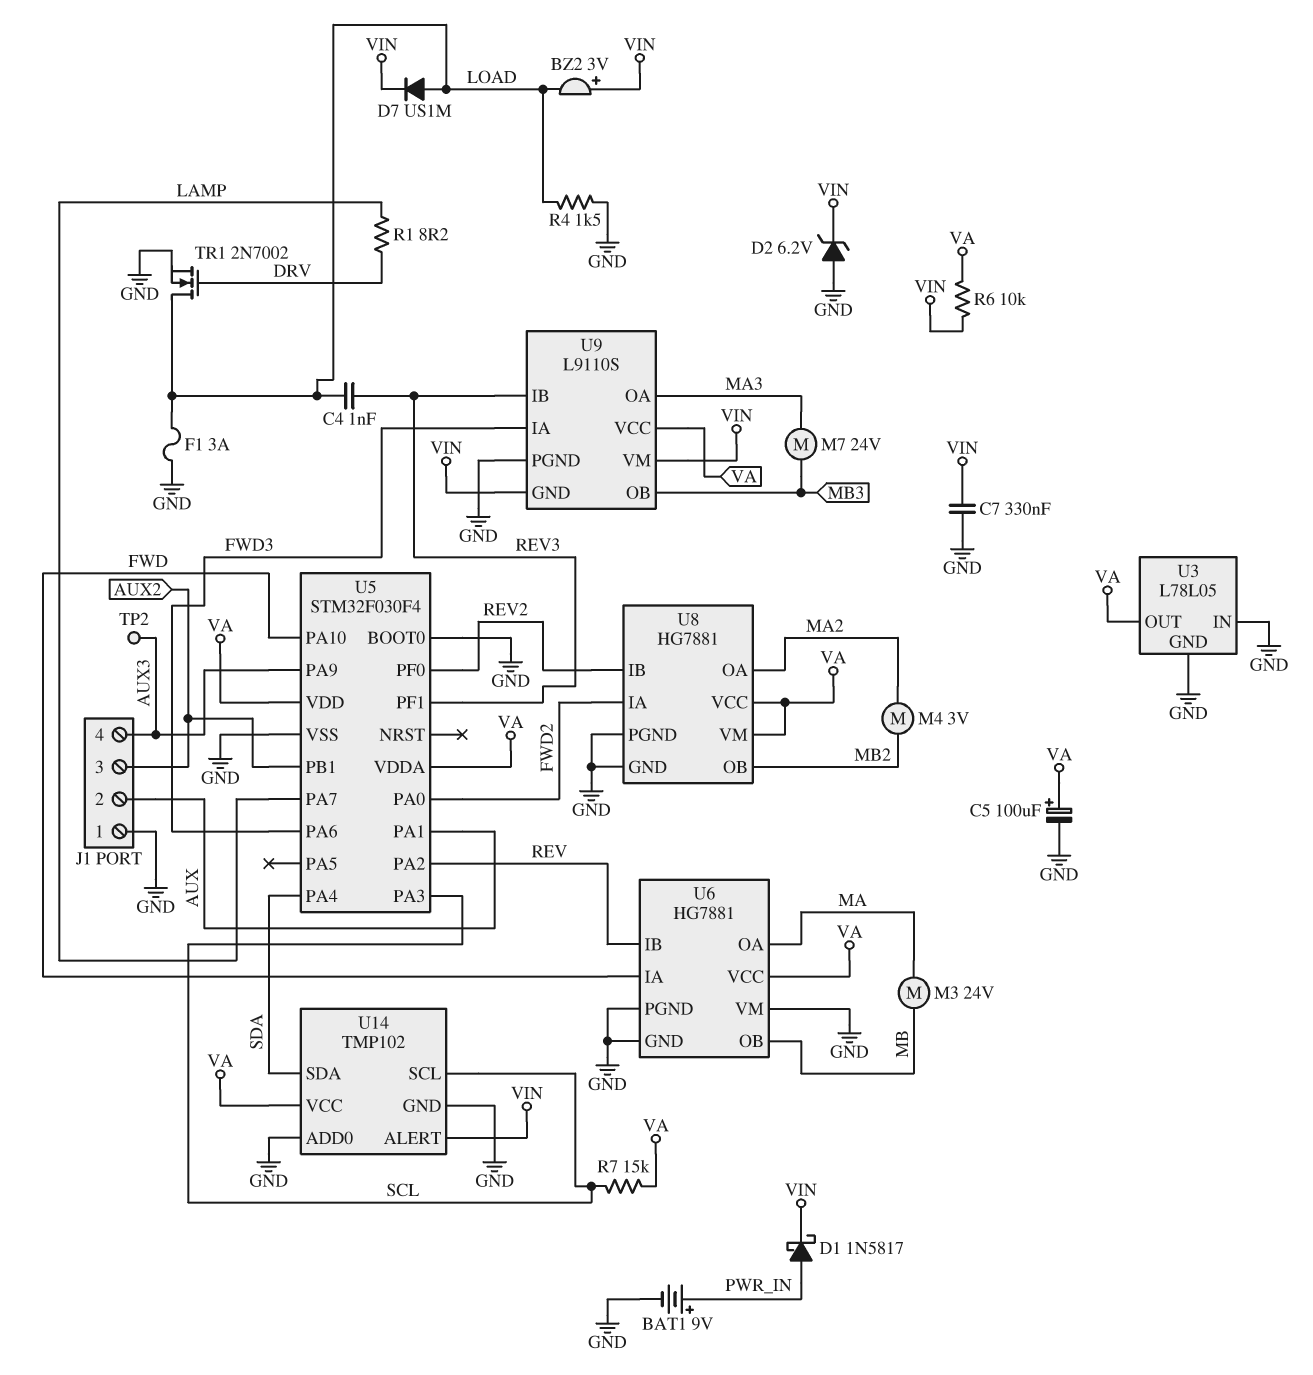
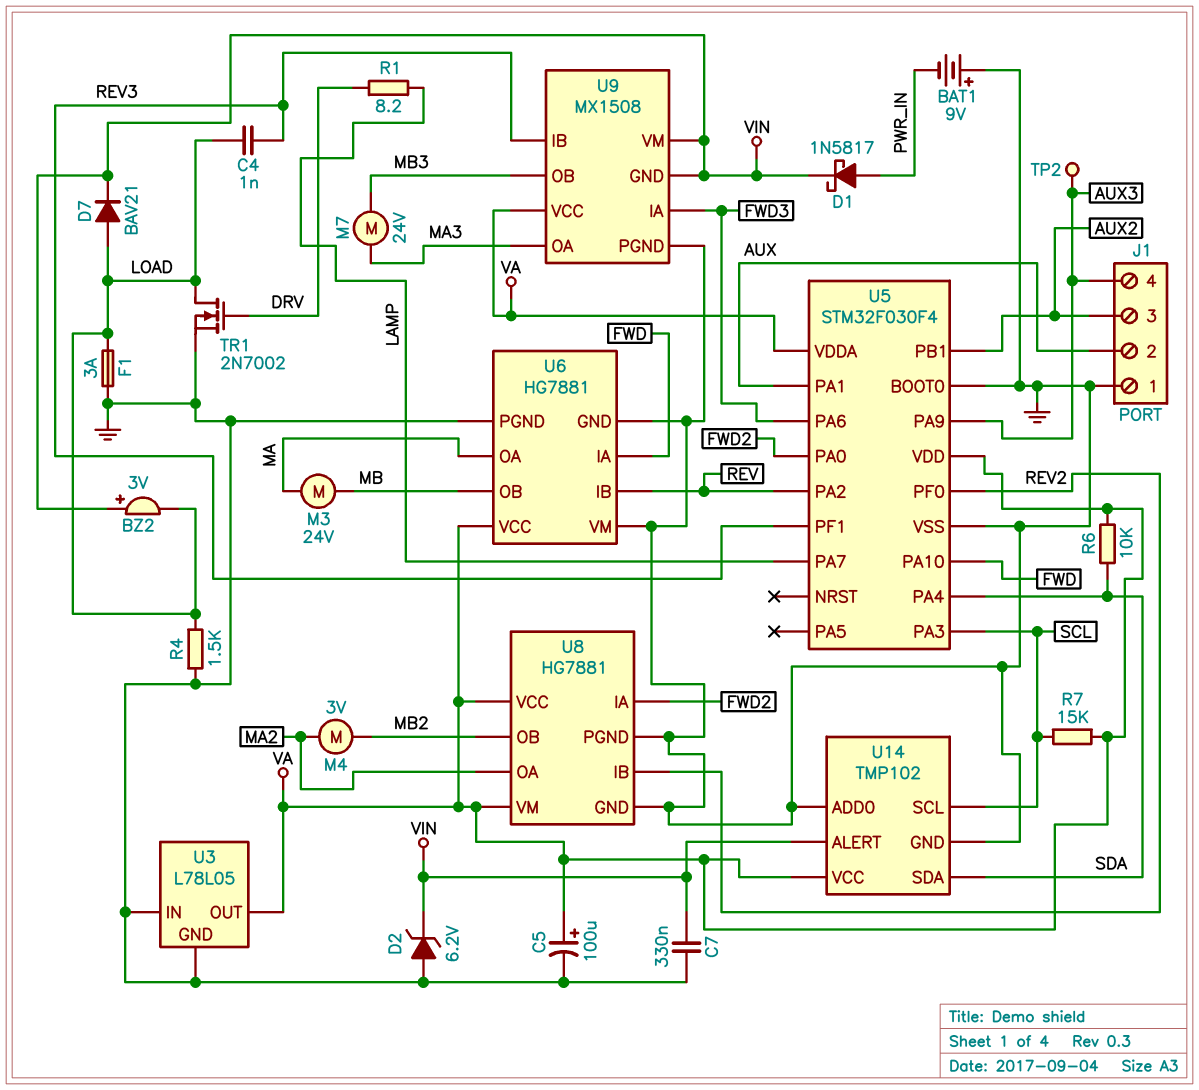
BAT1: 9V (plus PWR_IN, minus GND) -> 9V (plus GND, minus PWR_IN)
D7: diode US1M (A LOAD, K VIN) -> diode BAV21 (A LOAD, K VIN)
R6: 10k (VA, VIN) -> 10k (SDA, VA)
U9: L9110S -> MX1508

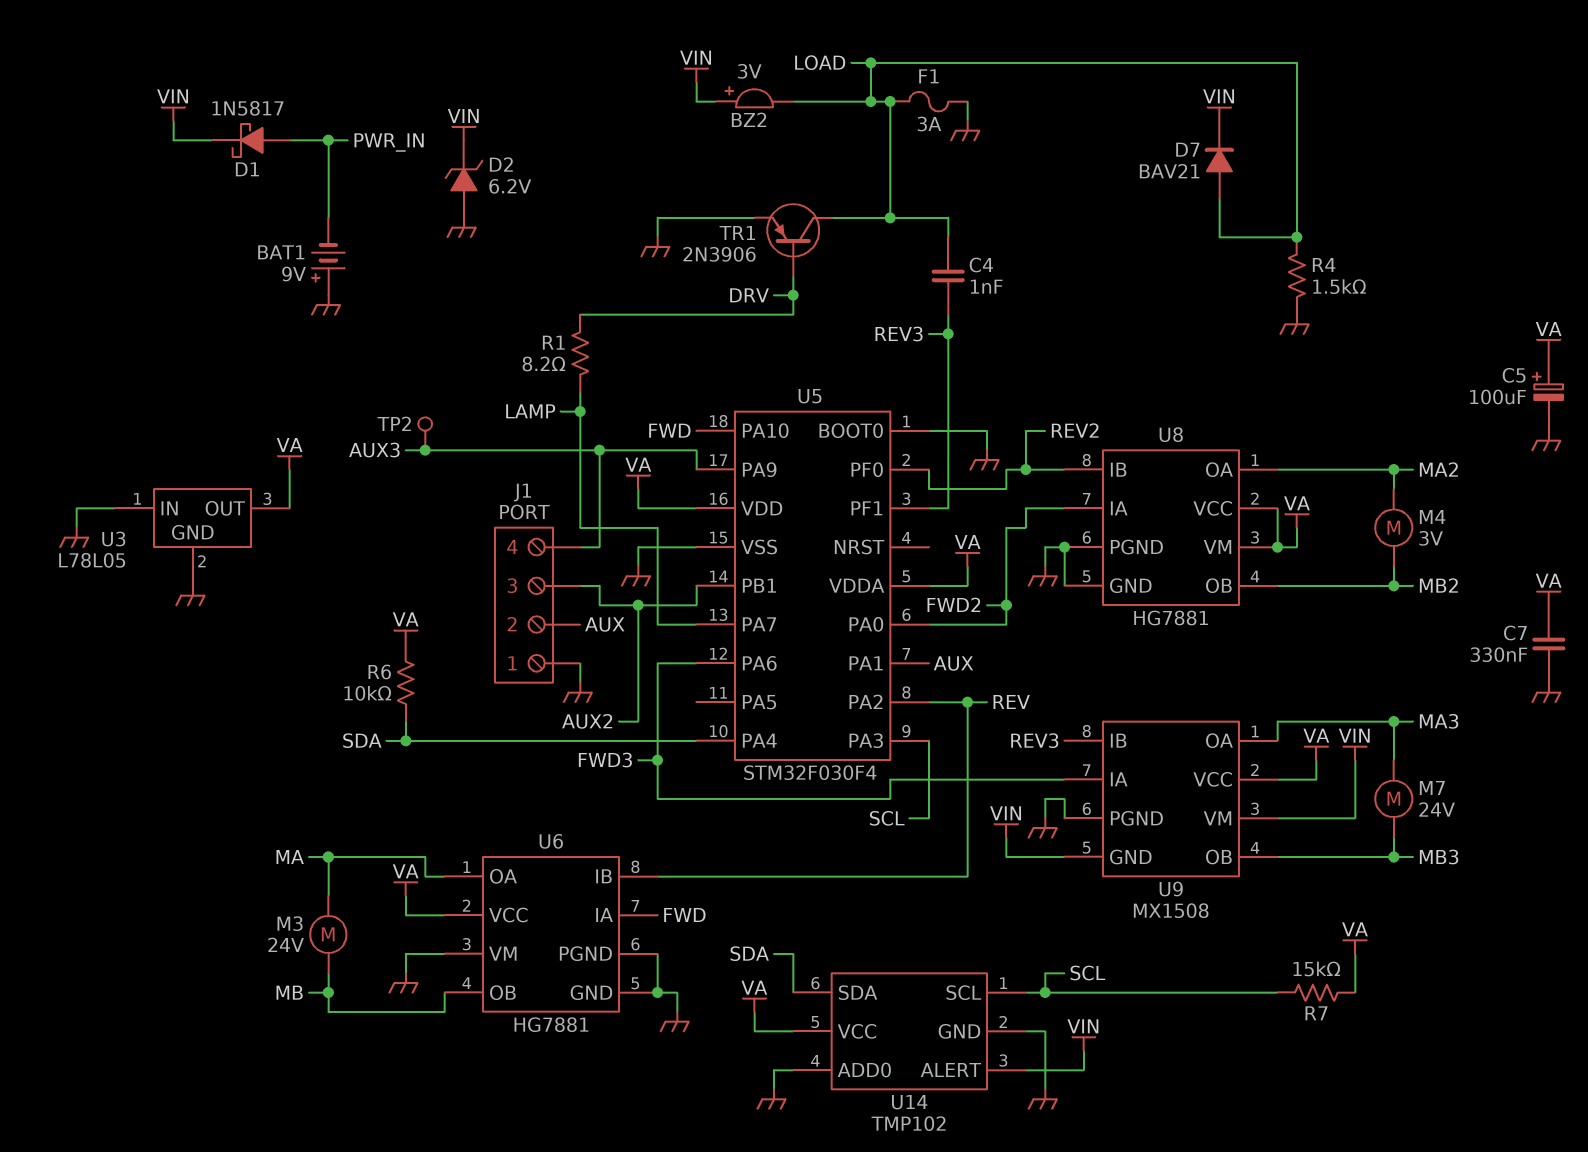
C7: 330nF (GND, VIN) -> 330nF (GND, VA)
TR1: NMOS 2N7002 (G DRV, D LOAD, S GND) -> PNP 2N3906 (B DRV, C LOAD, E GND)

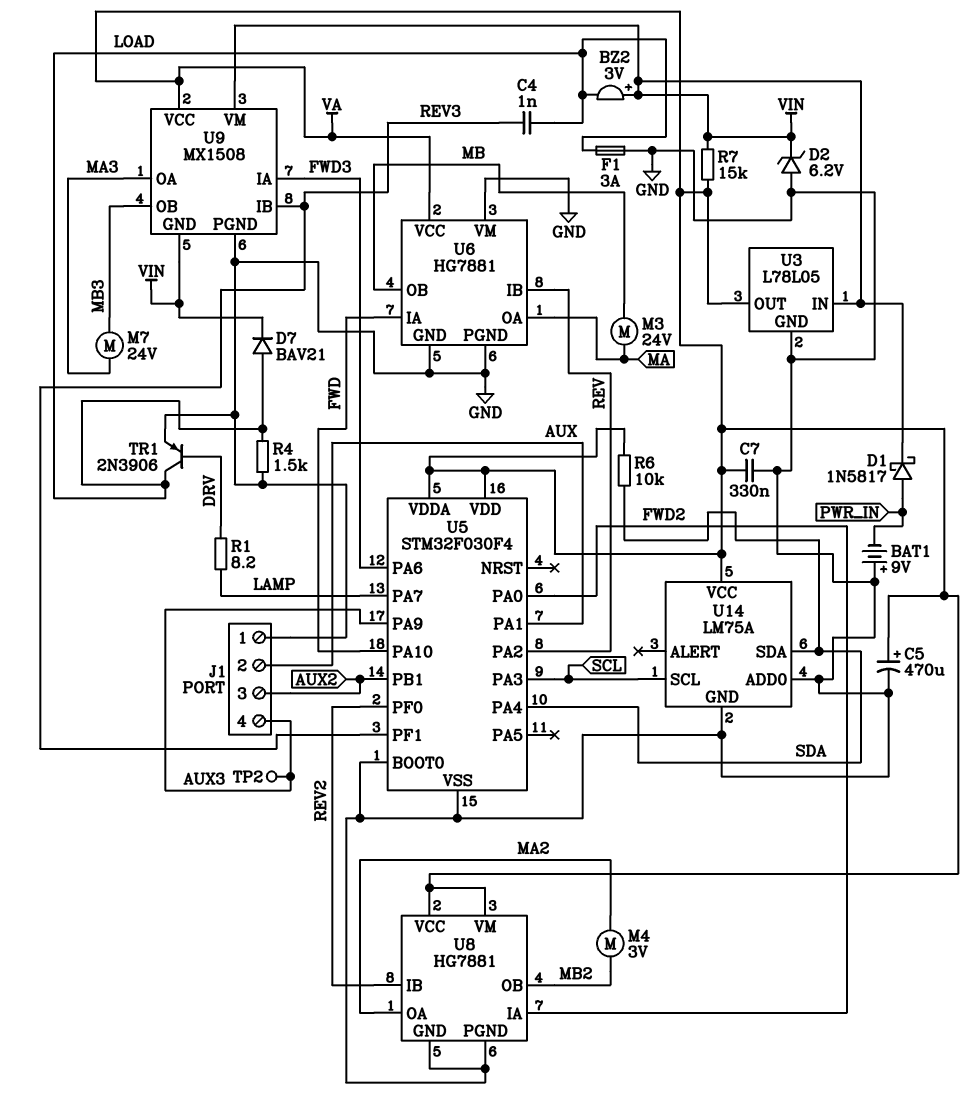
C5: 100uF (plus VA, minus GND) -> 470uF (plus VA, minus GND)
R7: 15k (SCL, VA) -> 15k (VA, VIN)
U3 pin IN: GND -> VIN
U14: TMP102 -> LM75A
U14 pin ALERT: VIN -> none

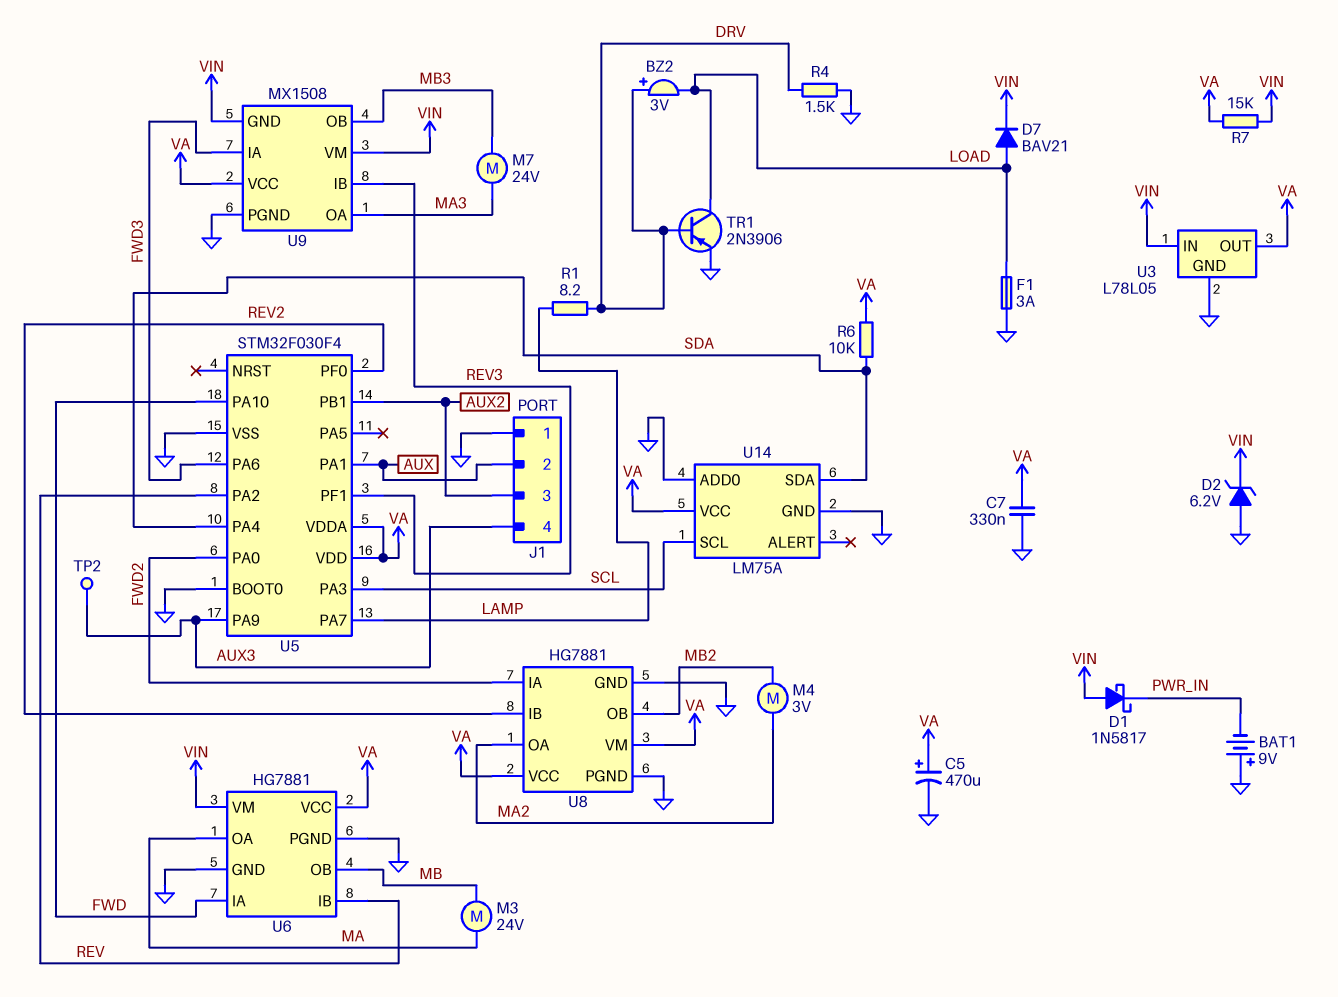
BZ2: buzzer 3V (plus VIN, minus LOAD) -> buzzer 3V (plus DRV, minus LOAD)
C4: 1nF (LOAD, REV3) -> none
D1: schottky 1N5817 (A PWR_IN, K VIN) -> schottky 1N5817 (A VIN, K PWR_IN)
R4: 1.5k (GND, LOAD) -> 1.5k (DRV, GND)
U6 pin VM: GND -> VIN

